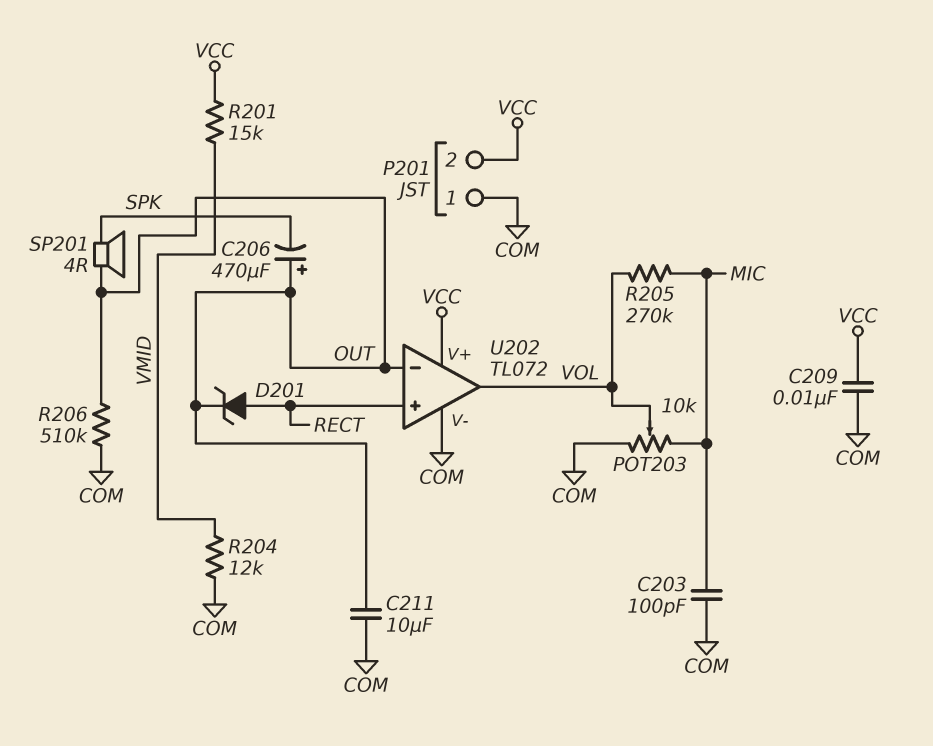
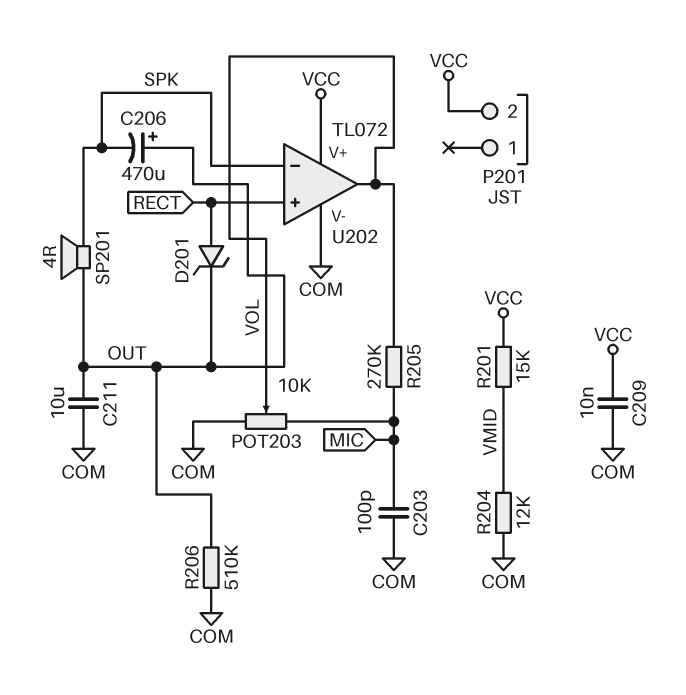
P201 pin 1: COM -> none
U202 pin in-: OUT -> SPK

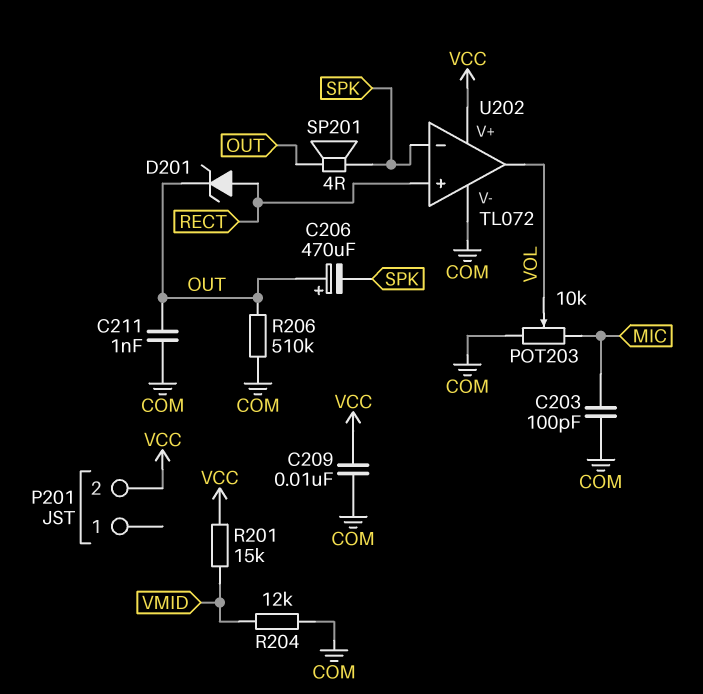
C211: 10uF (COM, OUT) -> 1nF (COM, OUT)
R205: 270k (MIC, VOL) -> none

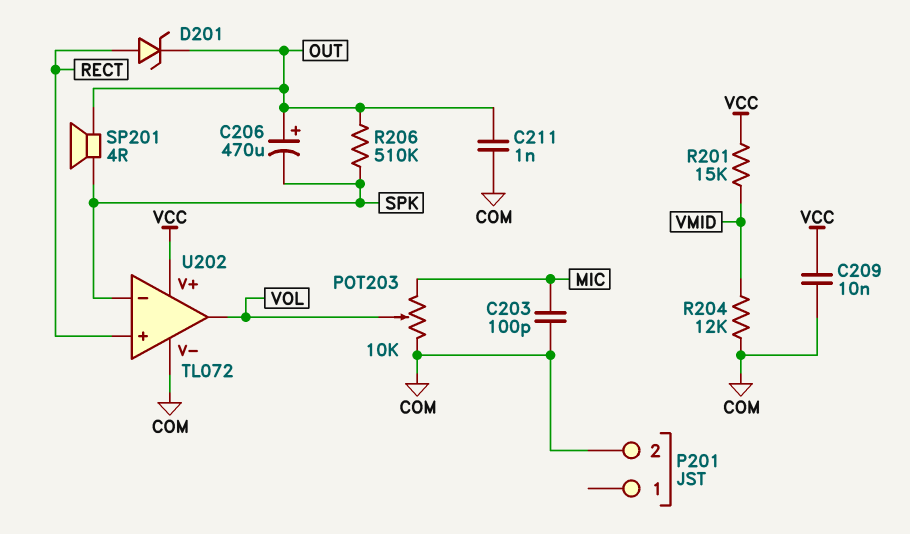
P201 pin 2: VCC -> COM
R206: 510k (COM, OUT) -> 510k (OUT, SPK)

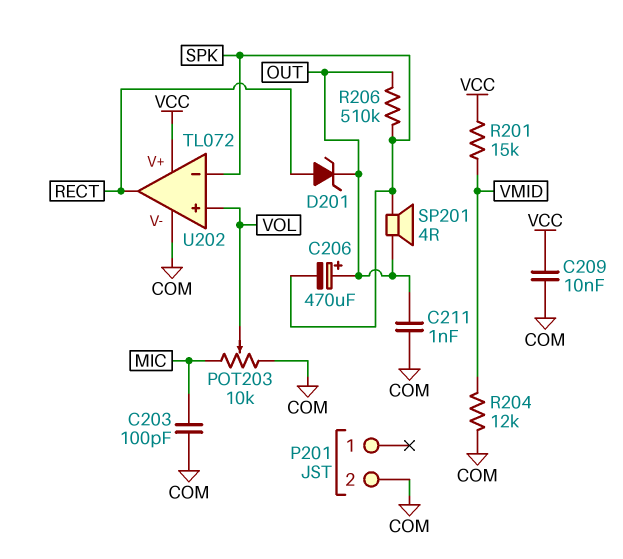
U202 pin in+: RECT -> VOL
U202 pin out: VOL -> RECT

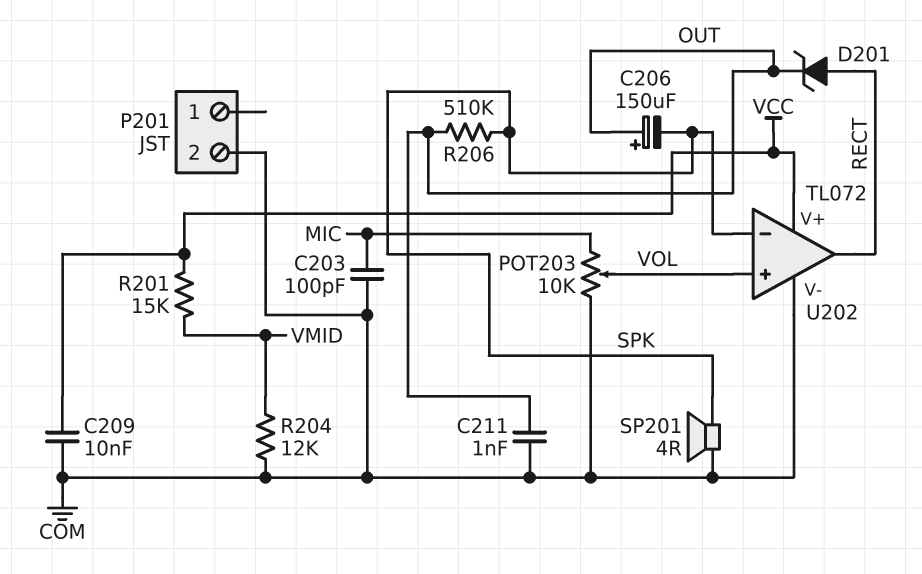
C206: 470uF (plus OUT, minus SPK) -> 150uF (plus OUT, minus SPK)
SP201: speaker 4R (OUT, SPK) -> speaker 4R (COM, SPK)

